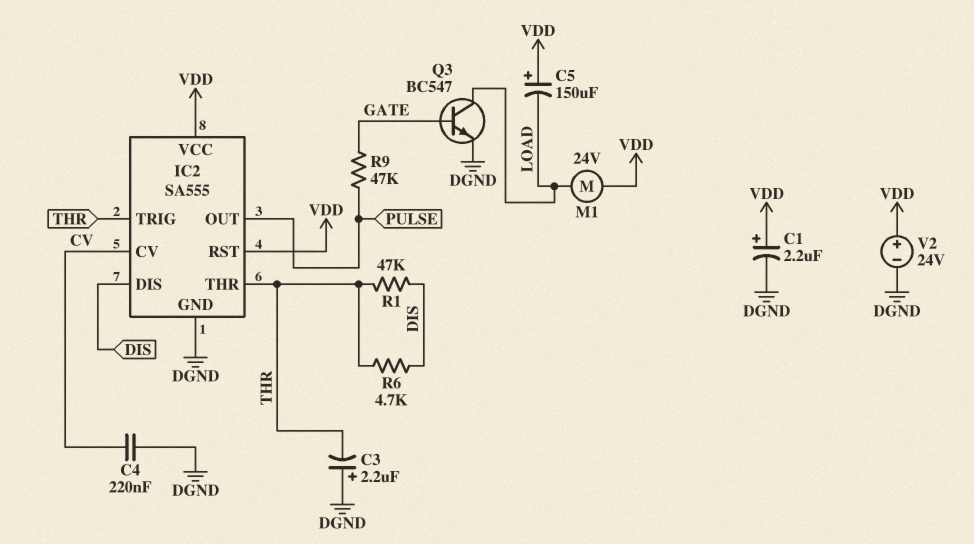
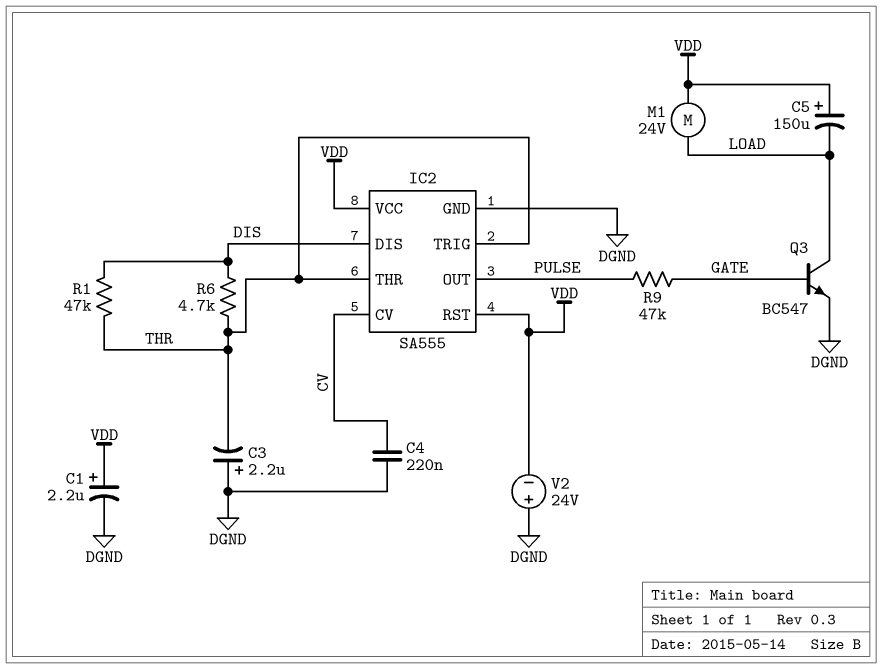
V2: 24V (plus VDD, minus DGND) -> 24V (plus DGND, minus VDD)

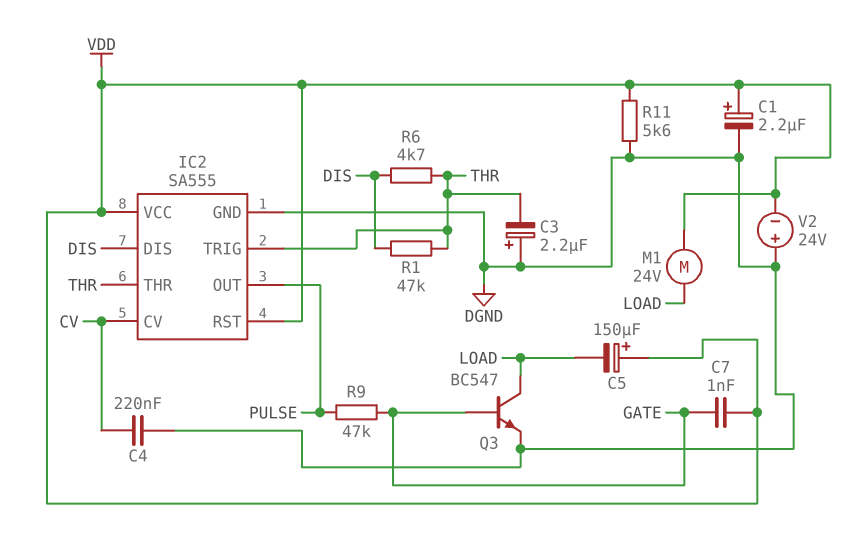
C7: none -> 1nF (GATE, VDD)
R11: none -> 5.6k (DGND, VDD)

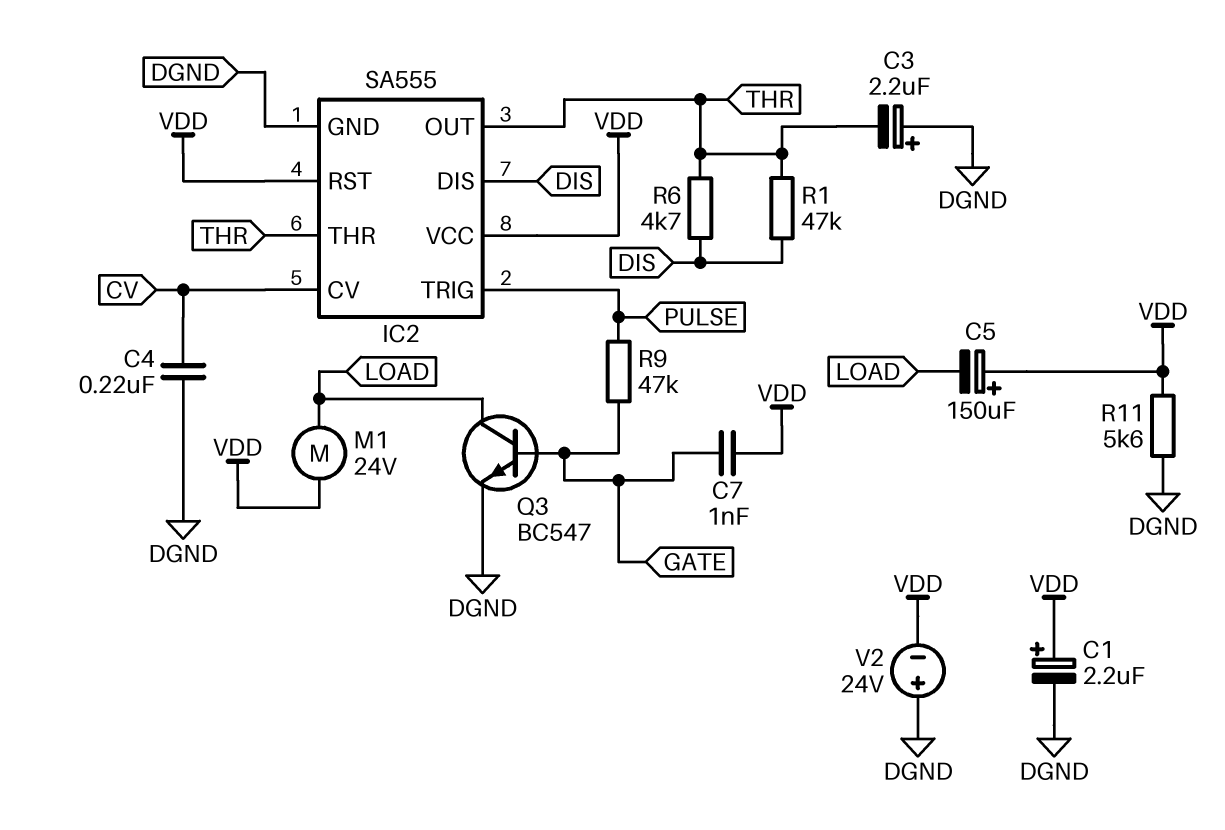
IC2 pin OUT: PULSE -> THR
IC2 pin TRIG: THR -> PULSE

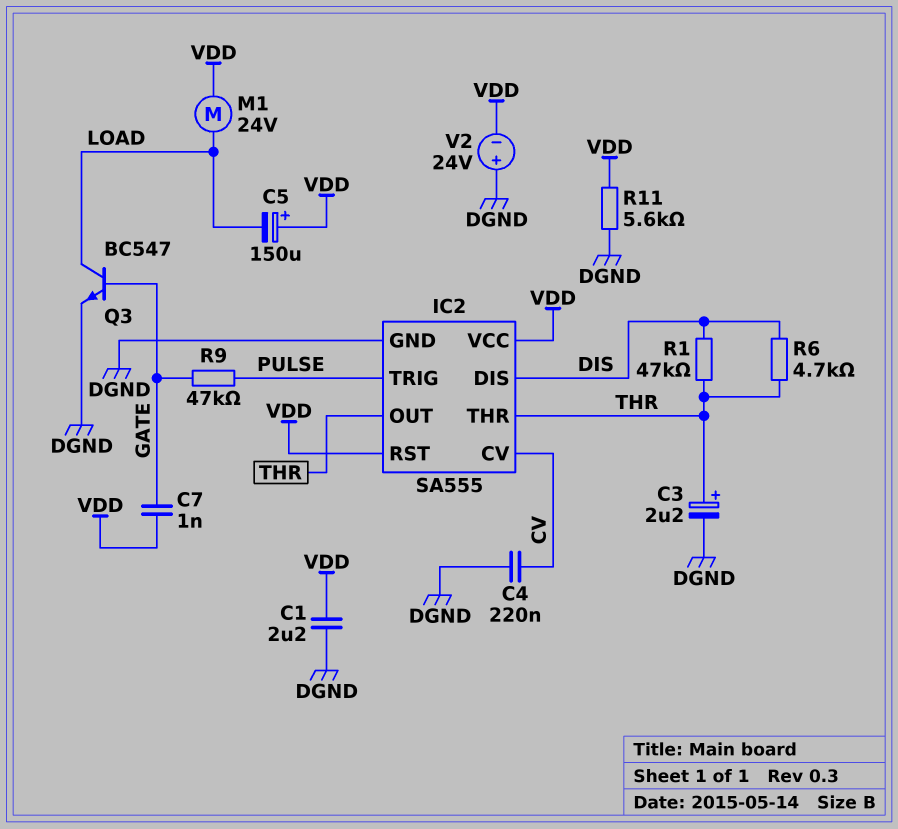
C1: 2.2uF (plus VDD, minus DGND) -> 2.2uF (DGND, VDD)
C3: 2.2uF (plus DGND, minus THR) -> 2.2uF (plus THR, minus DGND)

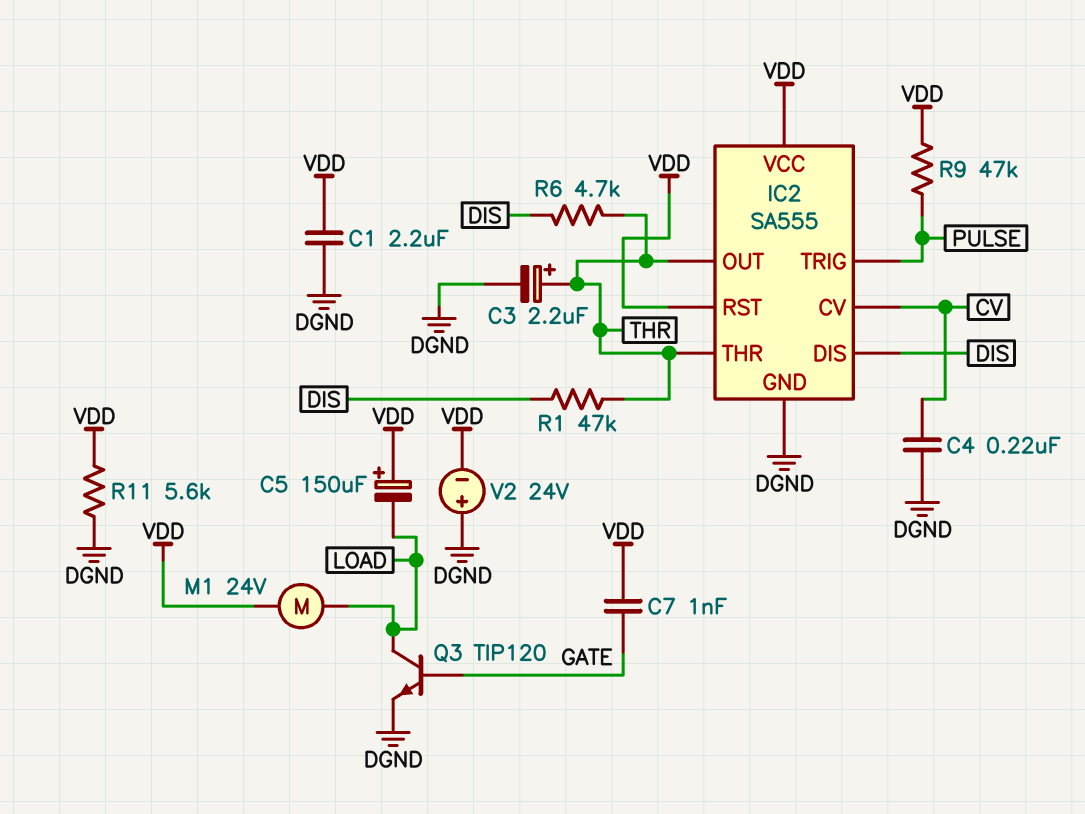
Q3: NPN BC547 (B GATE, C LOAD, E DGND) -> NPN TIP120 (B GATE, C LOAD, E DGND)
R9: 47k (GATE, PULSE) -> 47k (PULSE, VDD)

